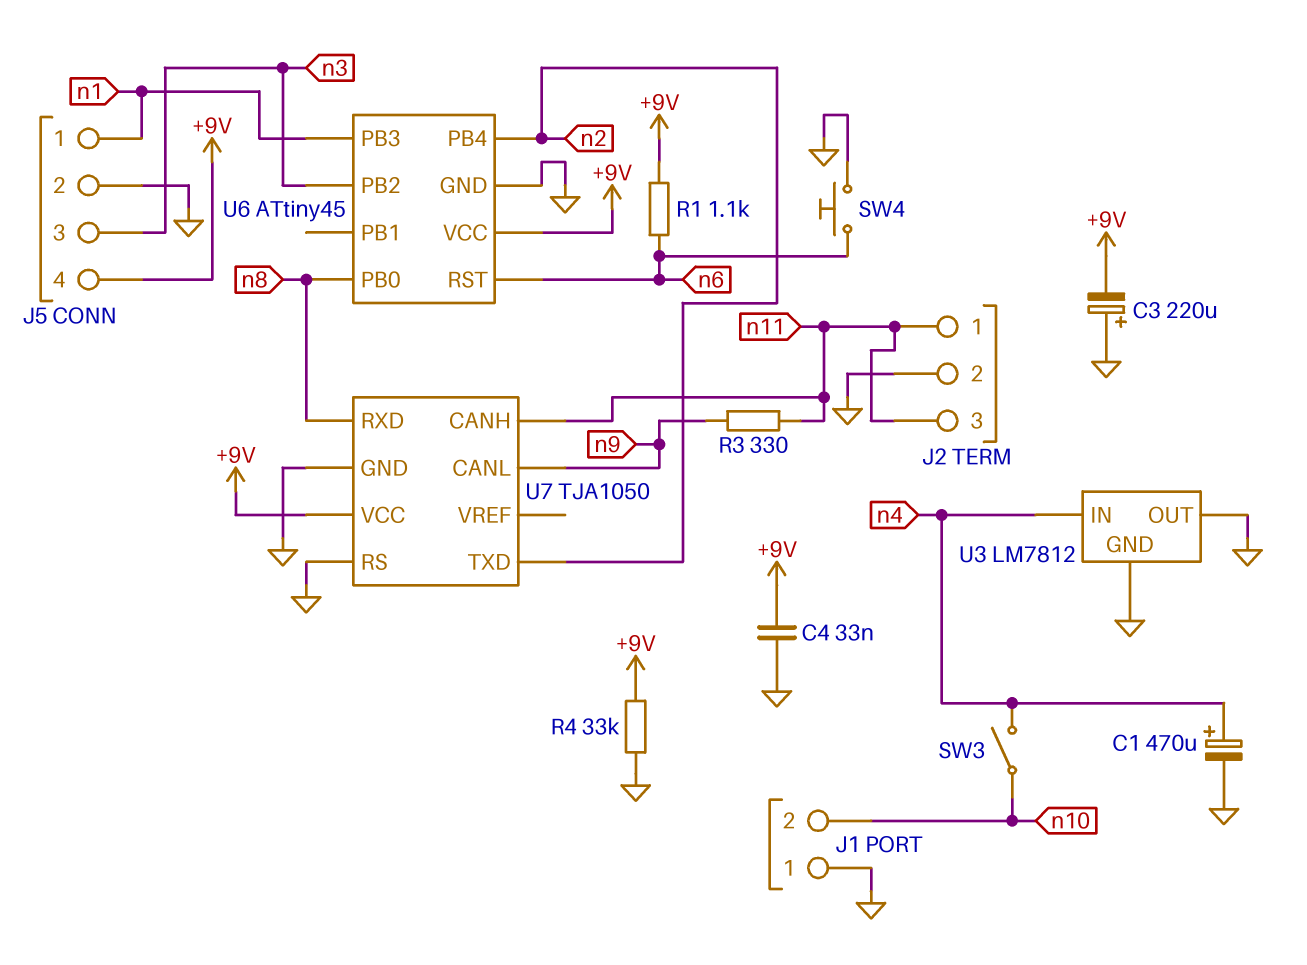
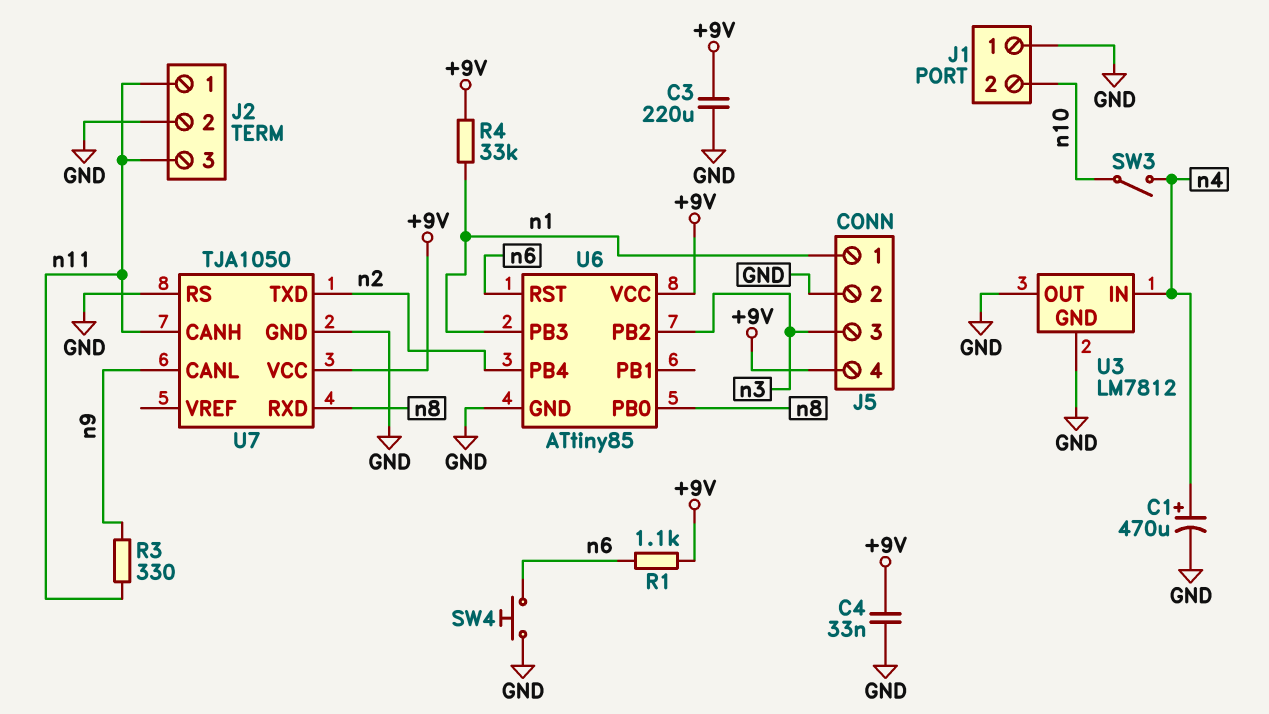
C3: 220uF (plus GND, minus +9V) -> 220uF (+9V, GND)
R4: 33k (+9V, GND) -> 33k (+9V, n1)
U6: ATtiny45 -> ATtiny85

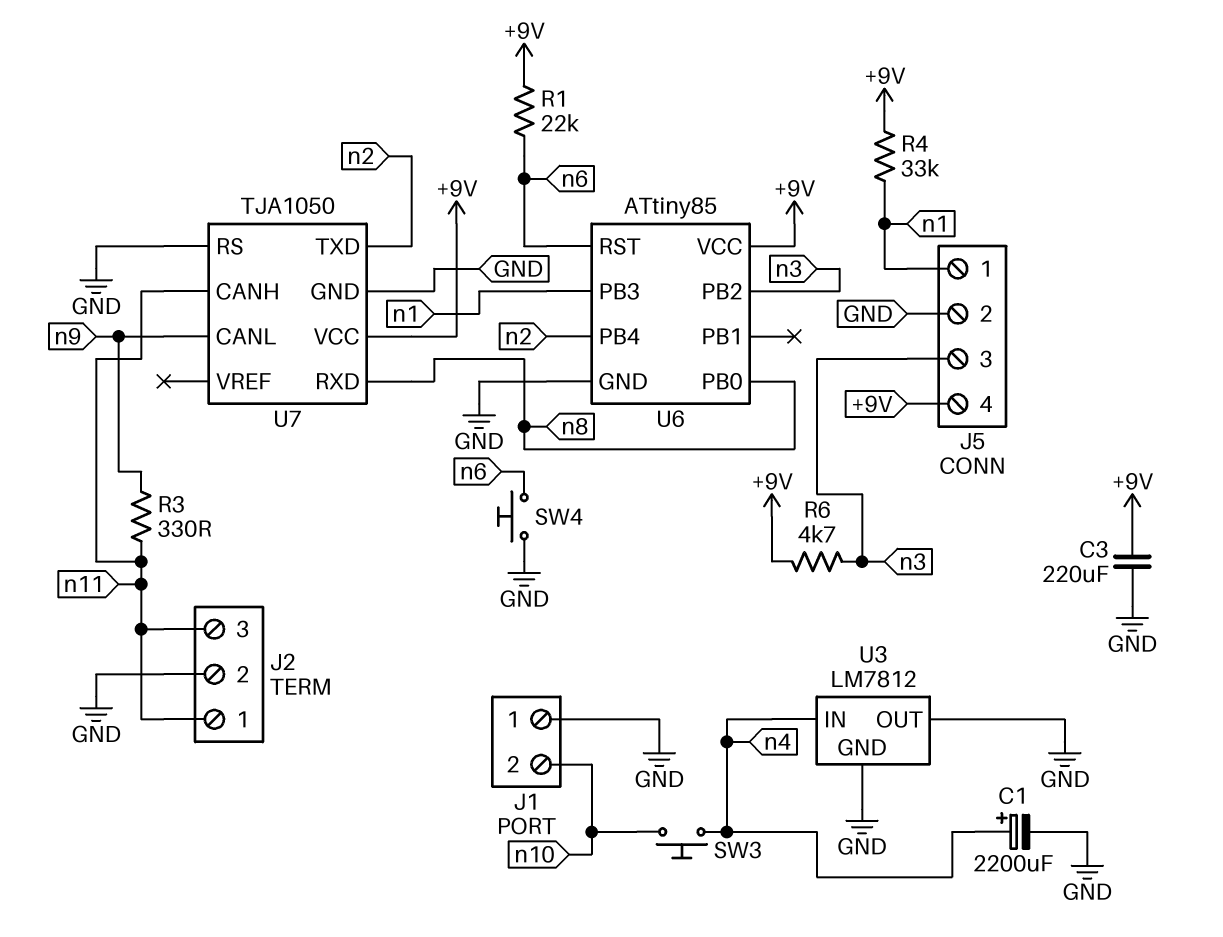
C1: 470uF (plus n4, minus GND) -> 2200uF (plus n4, minus GND)
C4: 33nF (+9V, GND) -> none
R1: 1.1k (+9V, n6) -> 22k (+9V, n6)
R6: none -> 4.7k (+9V, n3)
SW3: switch (n4, n10) -> button (n4, n10)

